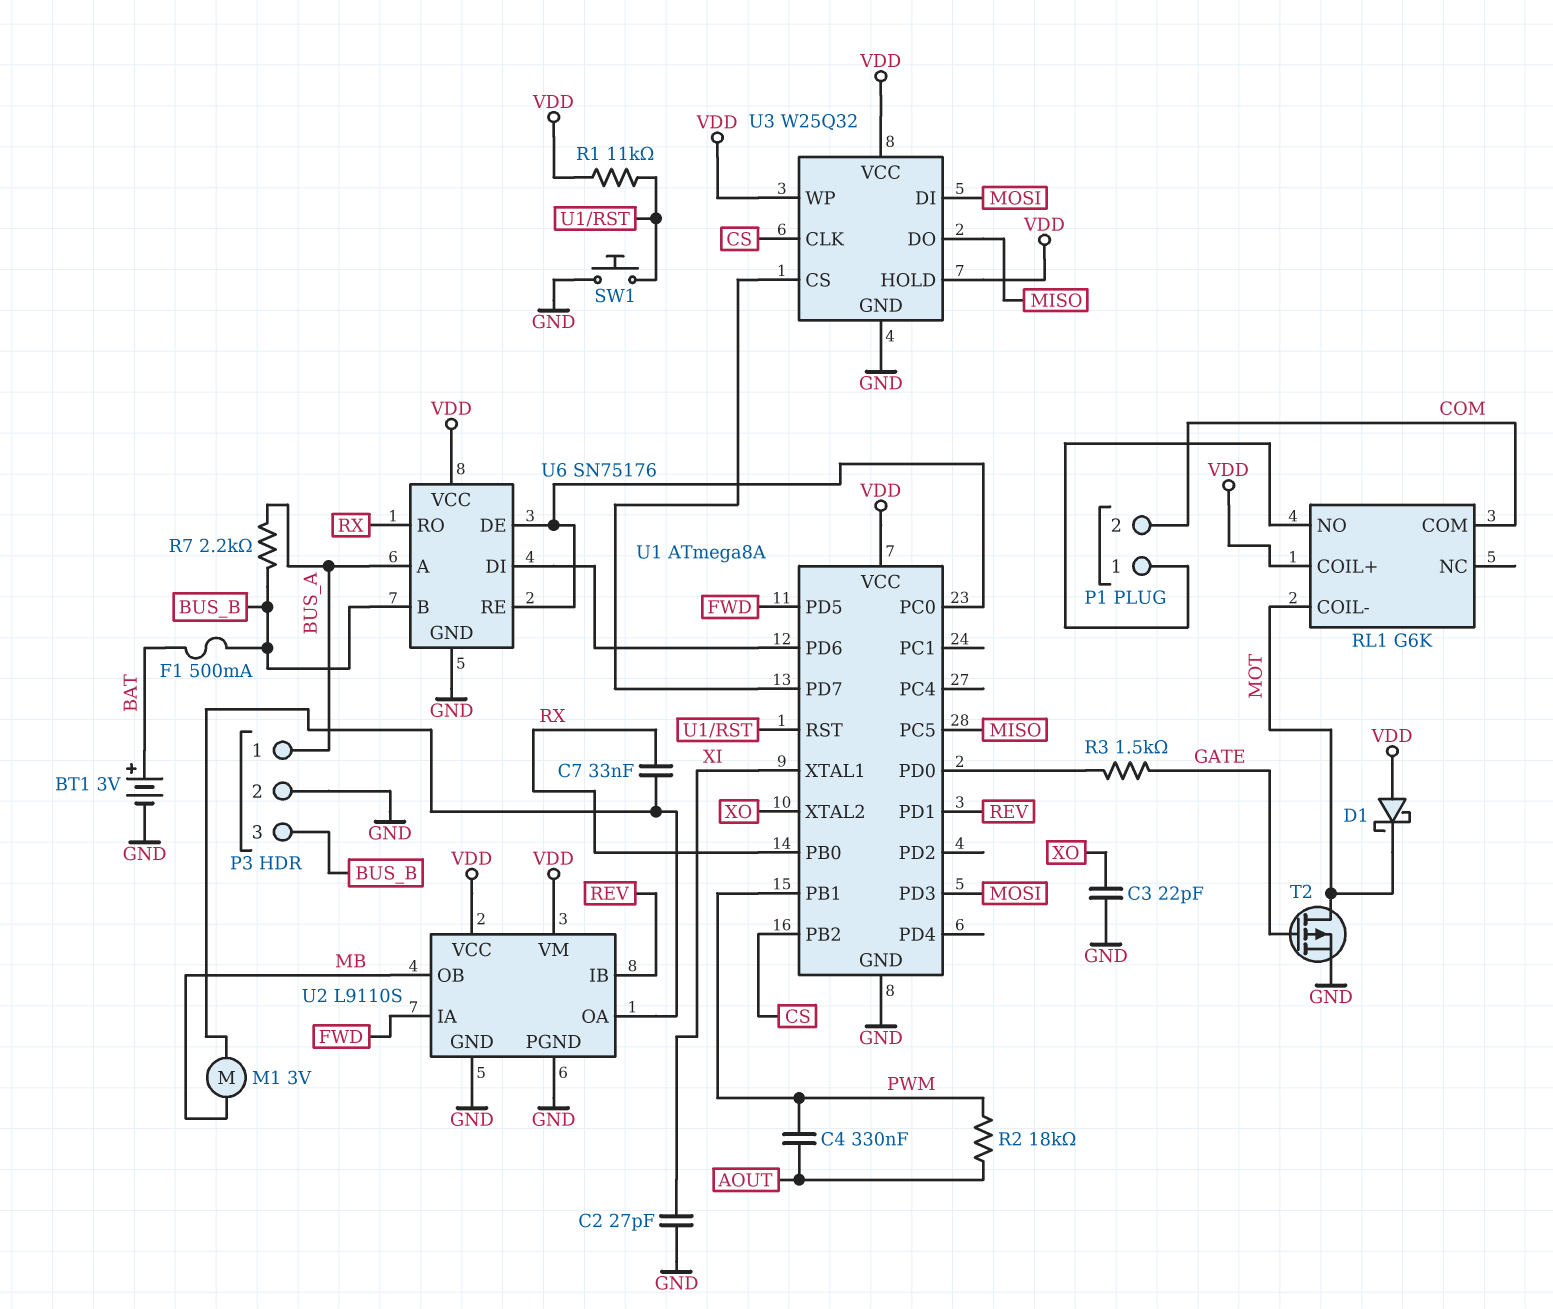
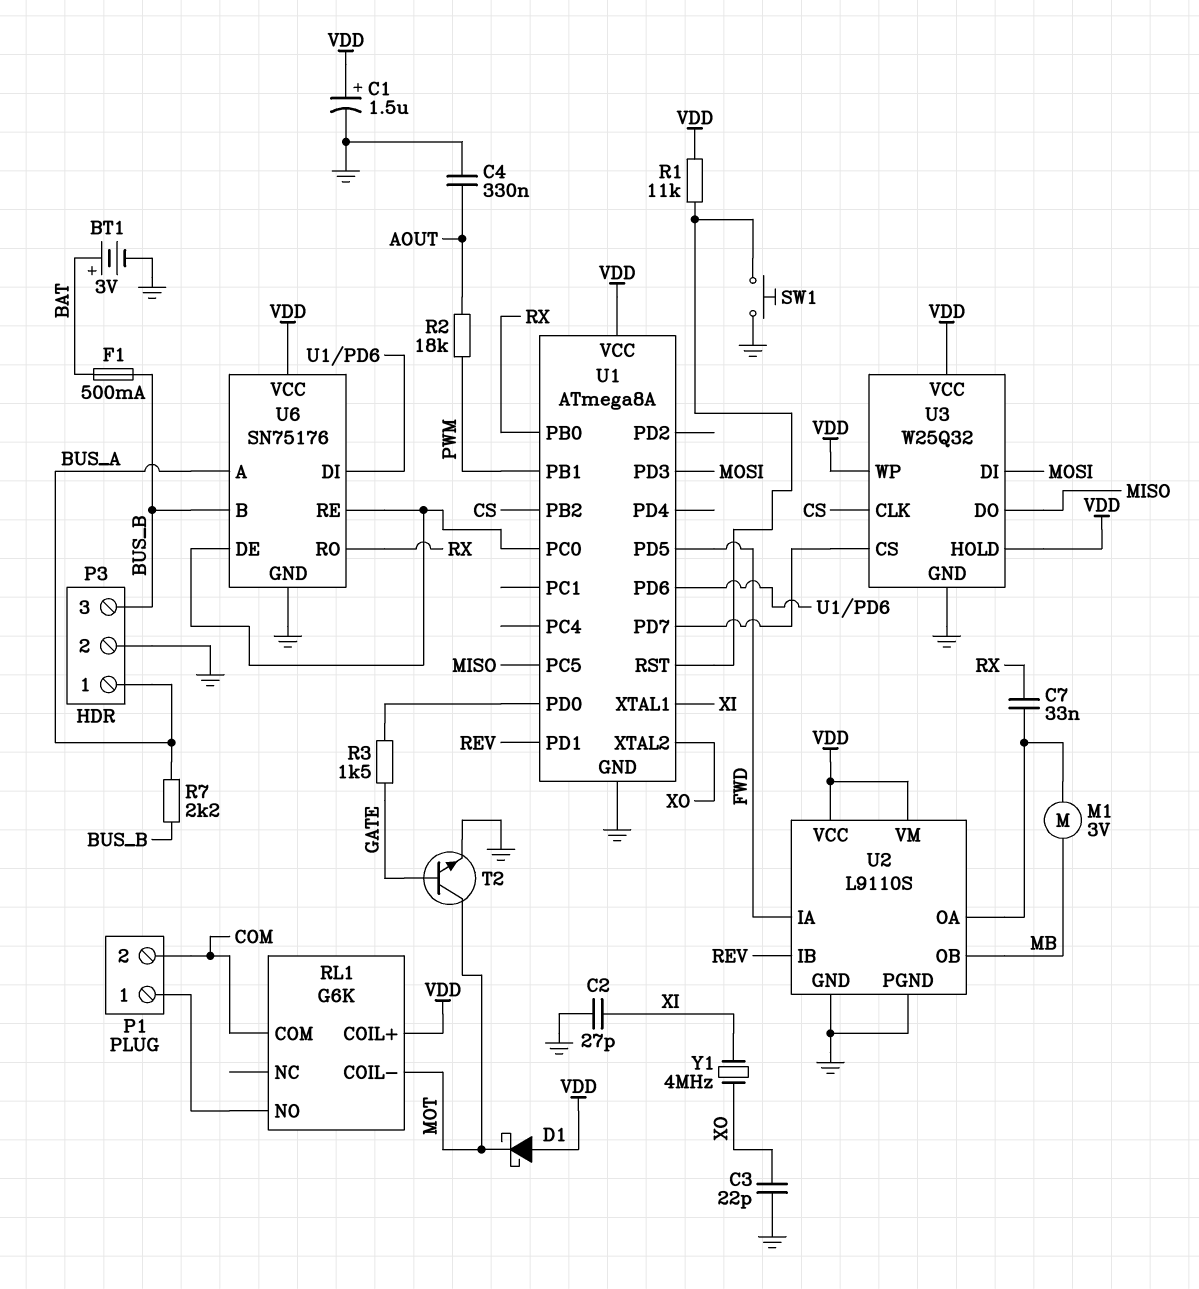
C1: none -> 1.5uF (plus VDD, minus GND)
C4: 330nF (AOUT, PWM) -> 330nF (AOUT, GND)
T2: PMOS (G GATE, D MOT, S GND) -> NPN (B GATE, C MOT, E GND)
Y1: none -> 4MHz (XI, XO)

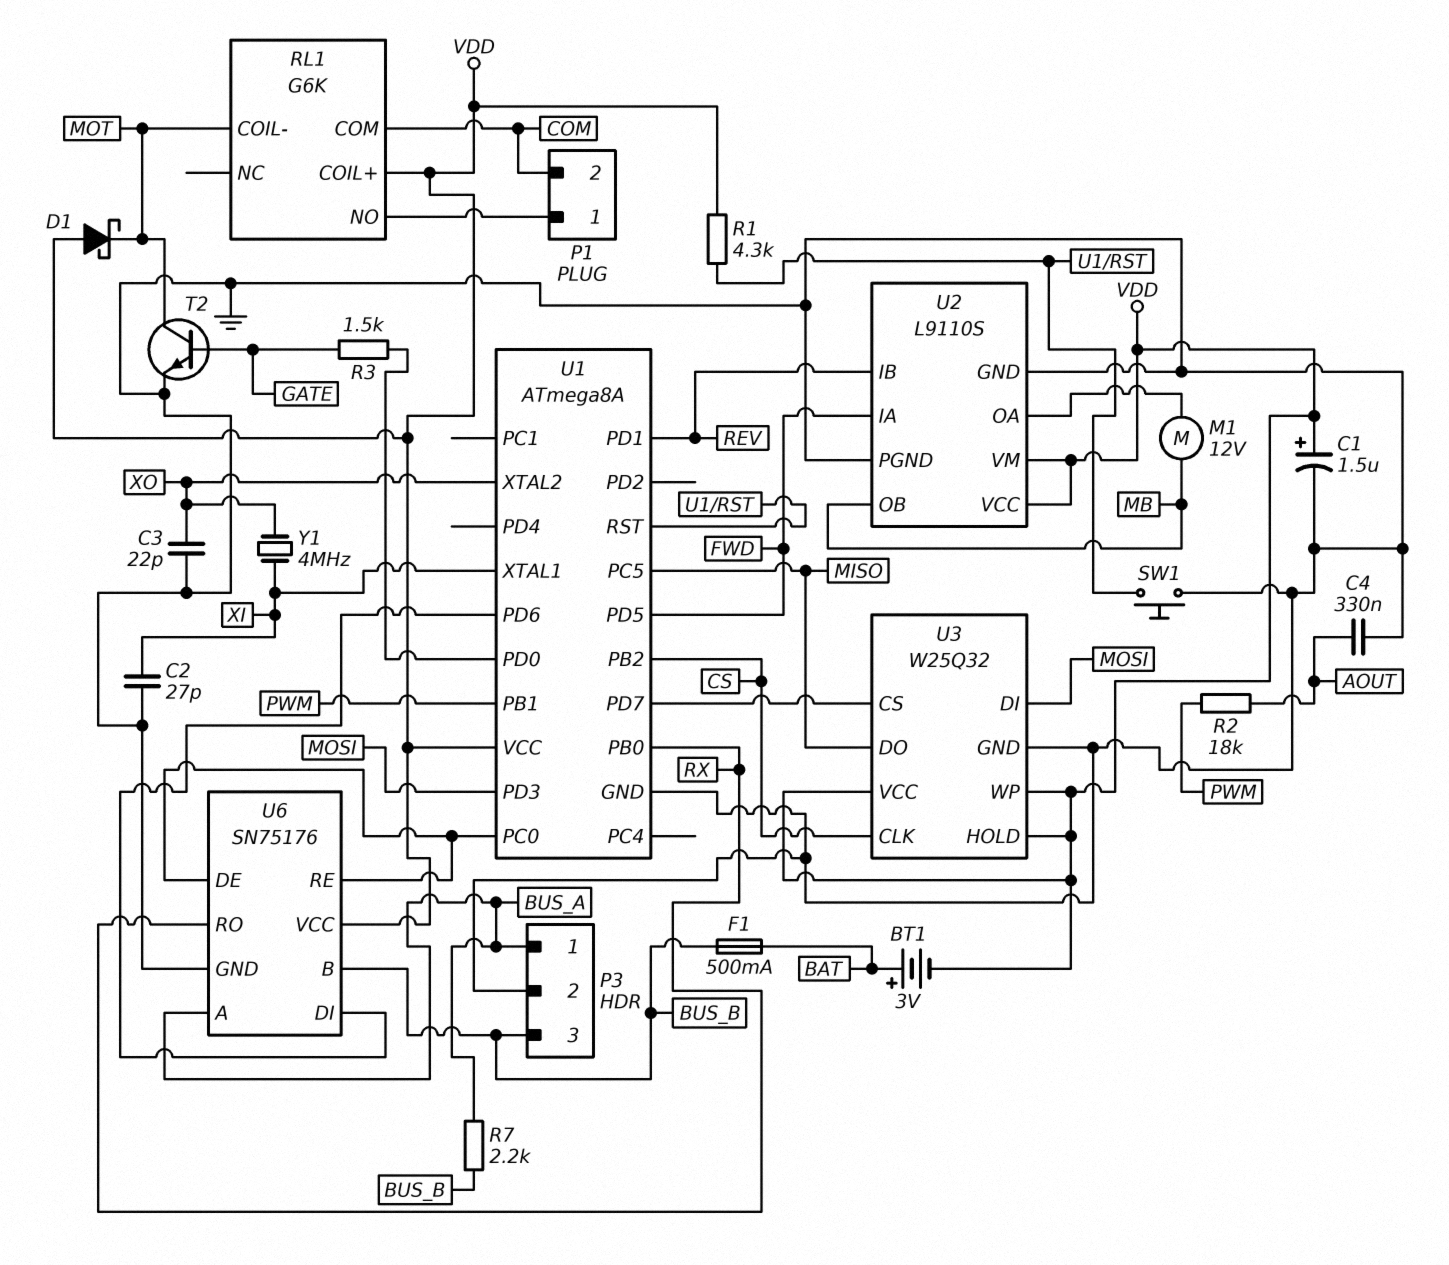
BT1: 3V (plus BAT, minus GND) -> 3V (plus BAT, minus VDD)
C7: 33nF (RX, U2/OA) -> none
M1: motor 3V (MB, U2/OA) -> motor 12V (MB, U2/OA)
R1: 11k (U1/RST, VDD) -> 4.3k (U1/RST, VDD)

